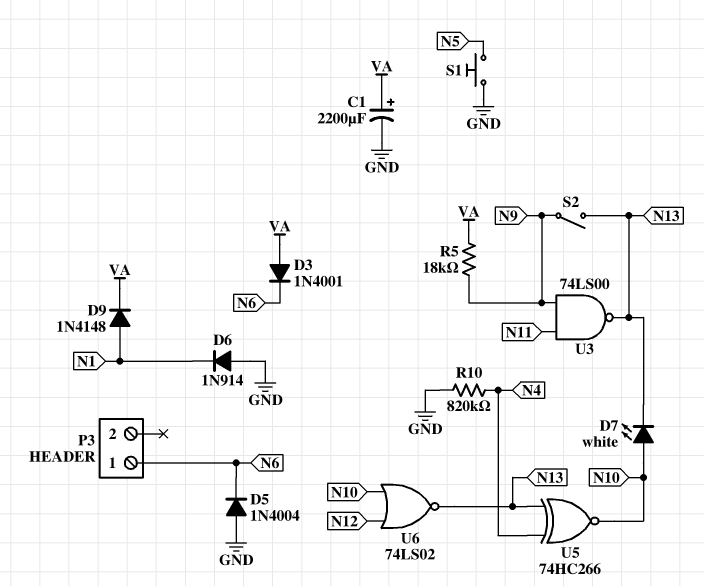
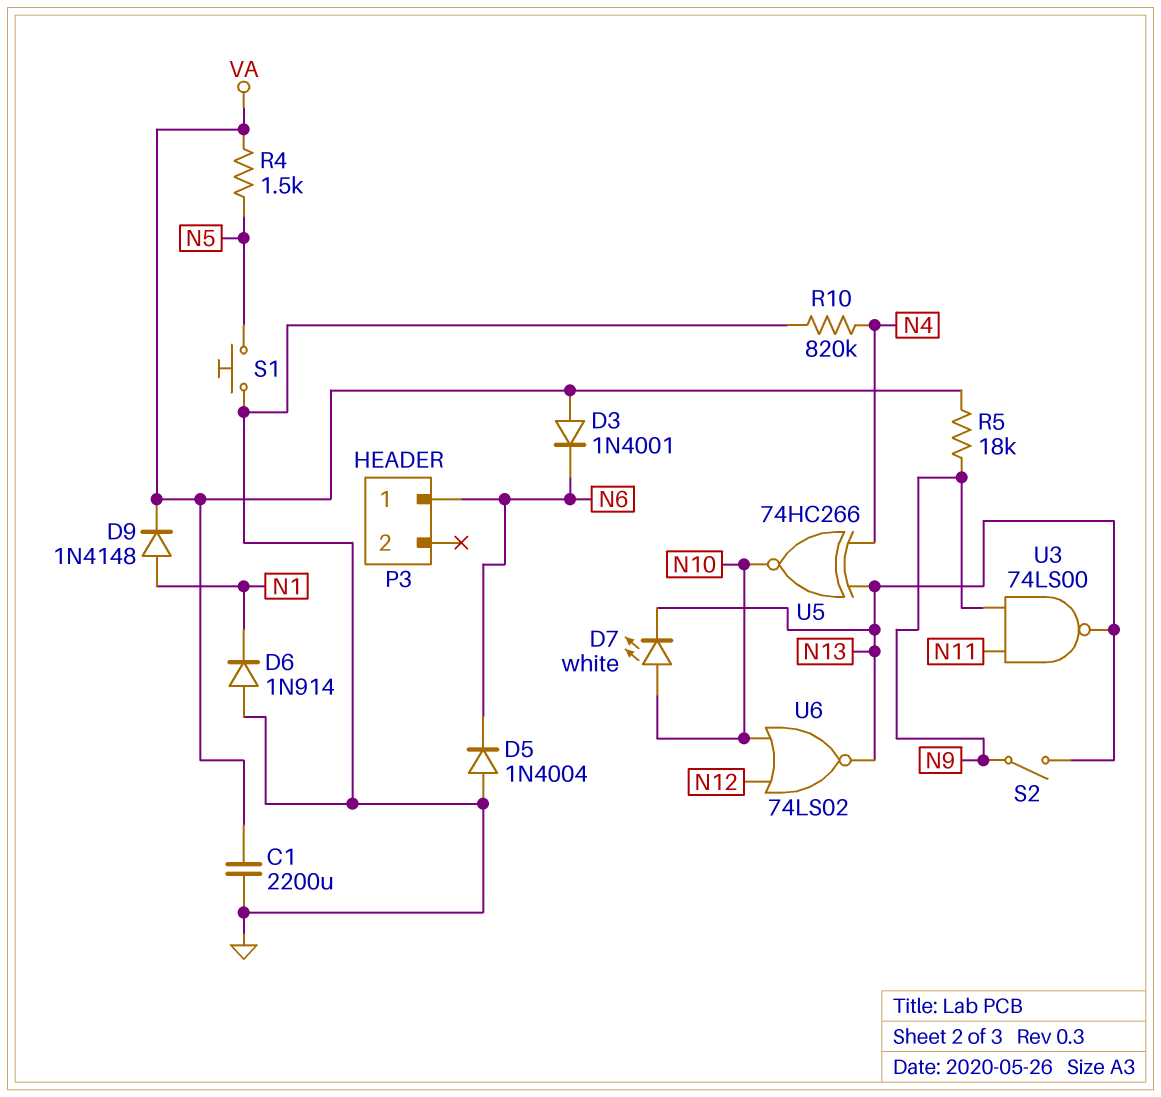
C1: 2200uF (plus VA, minus GND) -> 2200uF (GND, VA)
R4: none -> 1.5k (N5, VA)

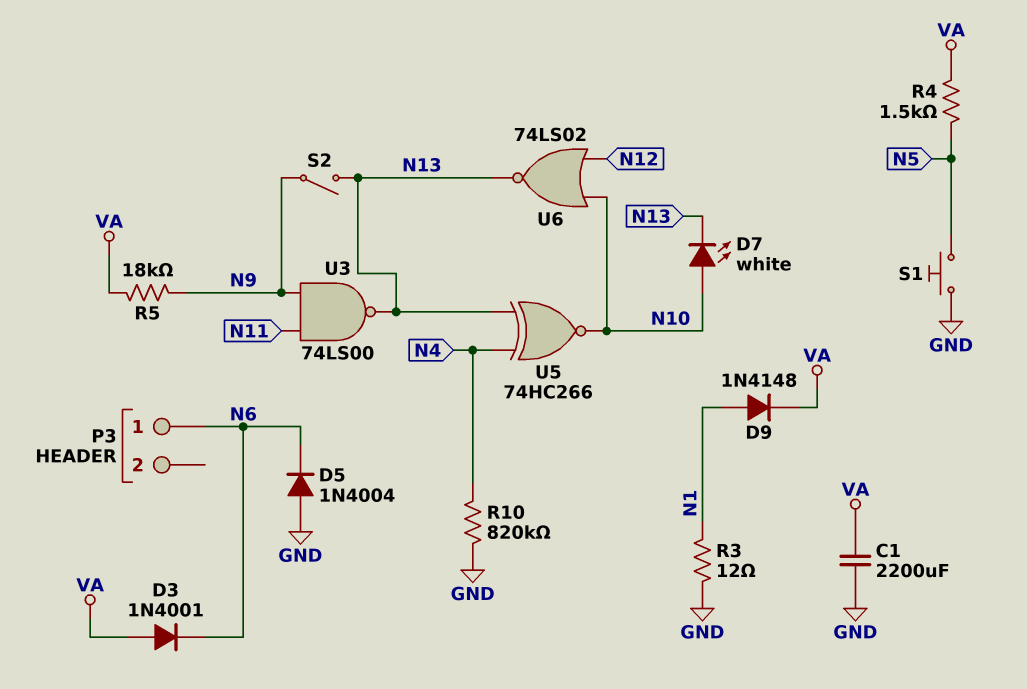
D6: diode 1N914 (A GND, K N1) -> none
R3: none -> 12 (GND, N1)

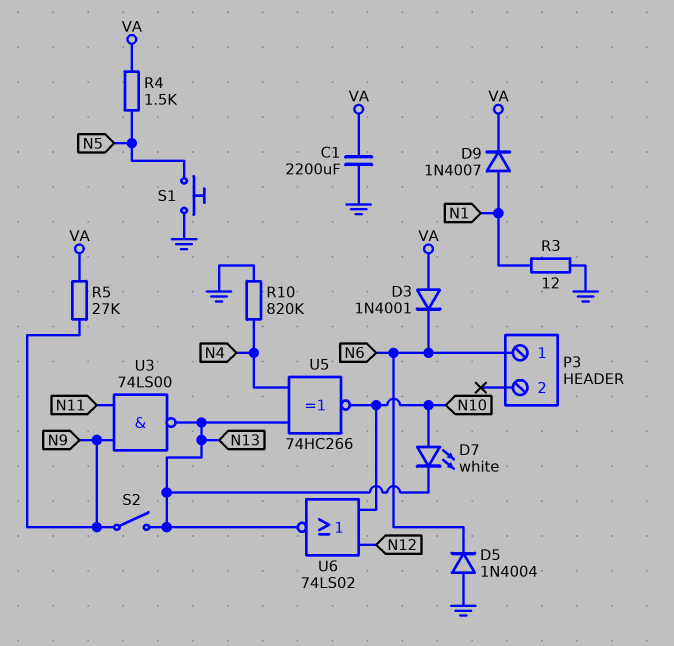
D9: diode 1N4148 (A N1, K VA) -> diode 1N4007 (A N1, K VA)
R5: 18k (N9, VA) -> 27k (N9, VA)

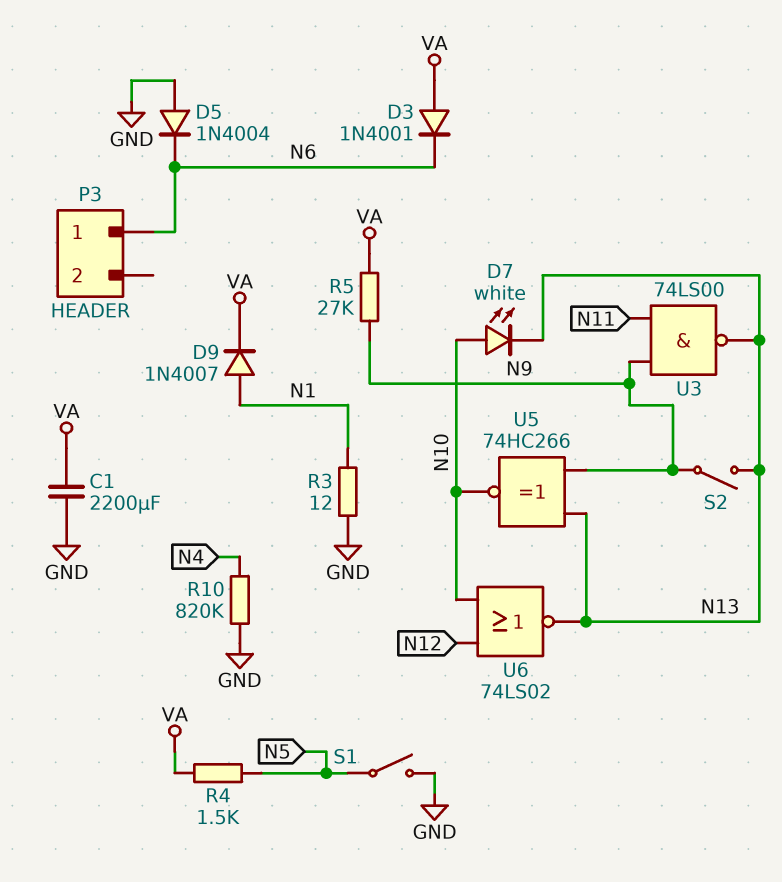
S1: button (GND, N5) -> switch (GND, N5)
U5: XNOR 74HC266 (in N4, in N13, out N10) -> XNOR 74HC266 (in N9, in N13, out N10)

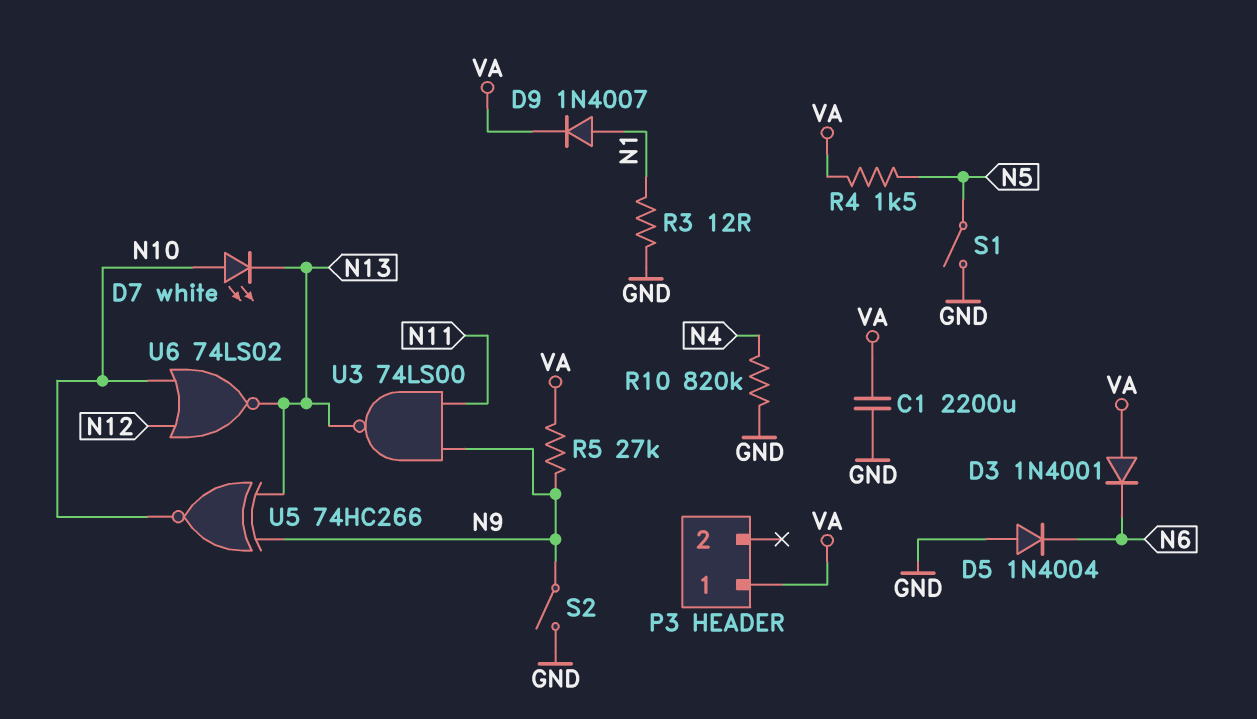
P3 pin 1: N6 -> VA
S2: switch (N9, N13) -> switch (GND, N9)

